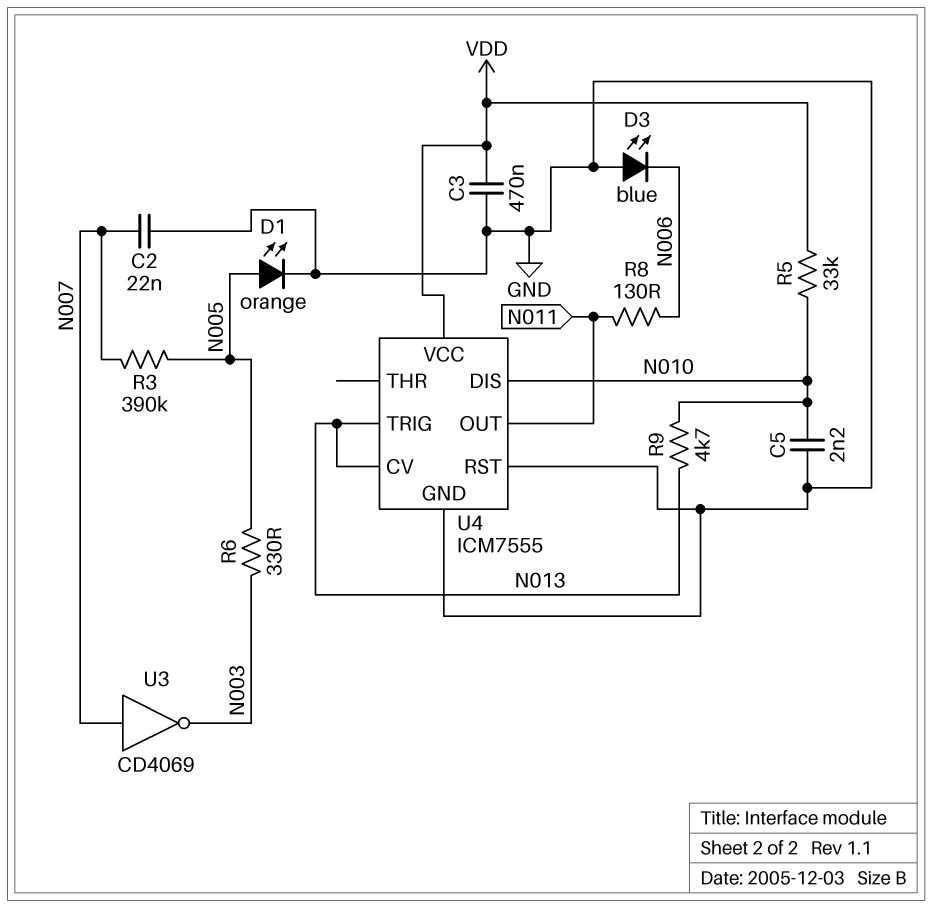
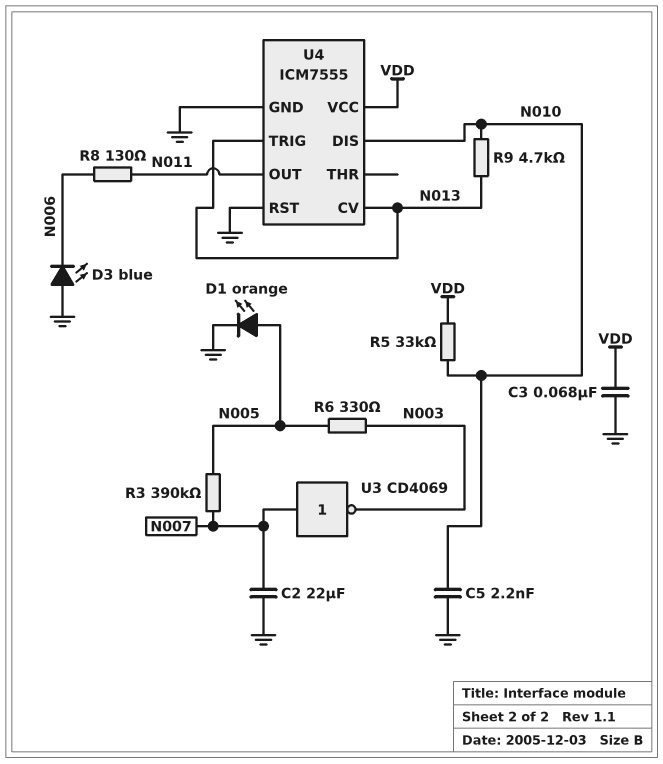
C2: 22nF (GND, N007) -> 22uF (GND, N007)
C3: 470nF (GND, VDD) -> 68nF (GND, VDD)

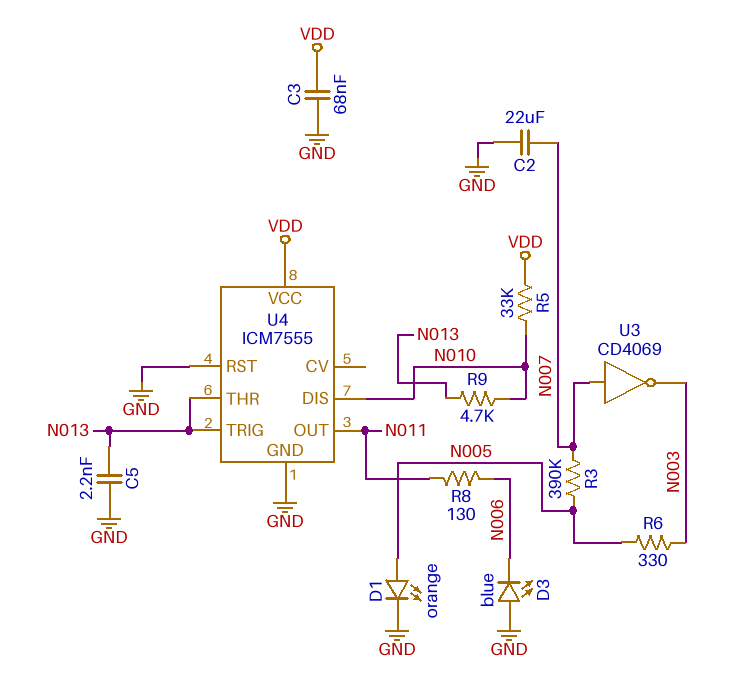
C5: 2.2nF (GND, N010) -> 2.2nF (GND, N013)
U4 pin CV: N013 -> none
U4 pin THR: none -> N013

